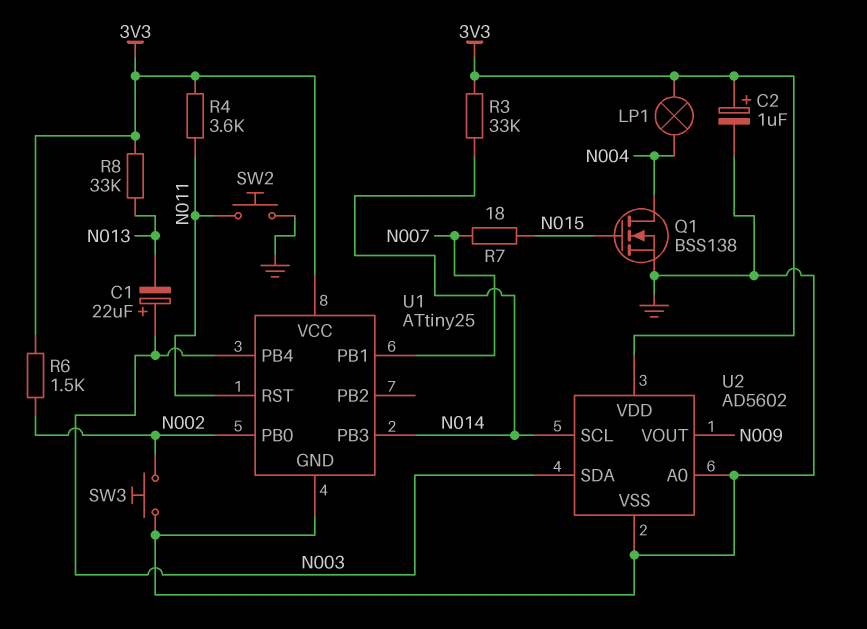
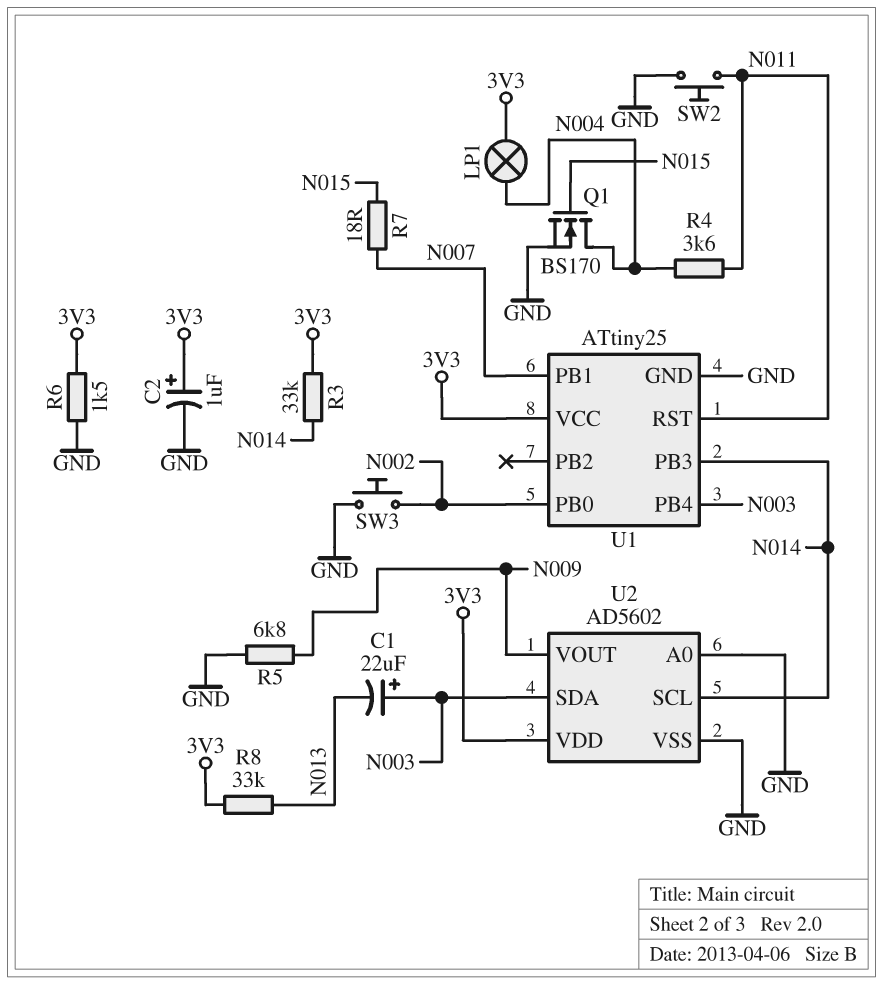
Q1: NMOS BSS138 (G N015, D N004, S GND) -> NMOS BS170 (G N015, D N004, S GND)
R4: 3.6k (3V3, N011) -> 3.6k (N004, N011)
R5: none -> 6.8k (GND, N009)
R6: 1.5k (3V3, N002) -> 1.5k (3V3, GND)

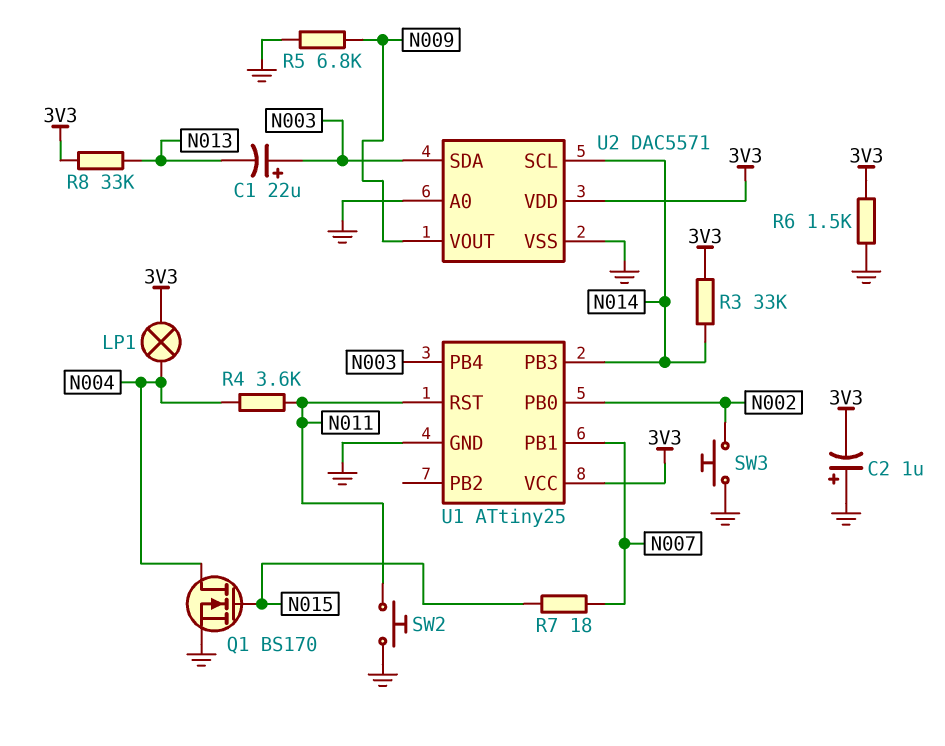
C2: 1uF (plus 3V3, minus GND) -> 1uF (plus GND, minus 3V3)
U2: AD5602 -> DAC5571

